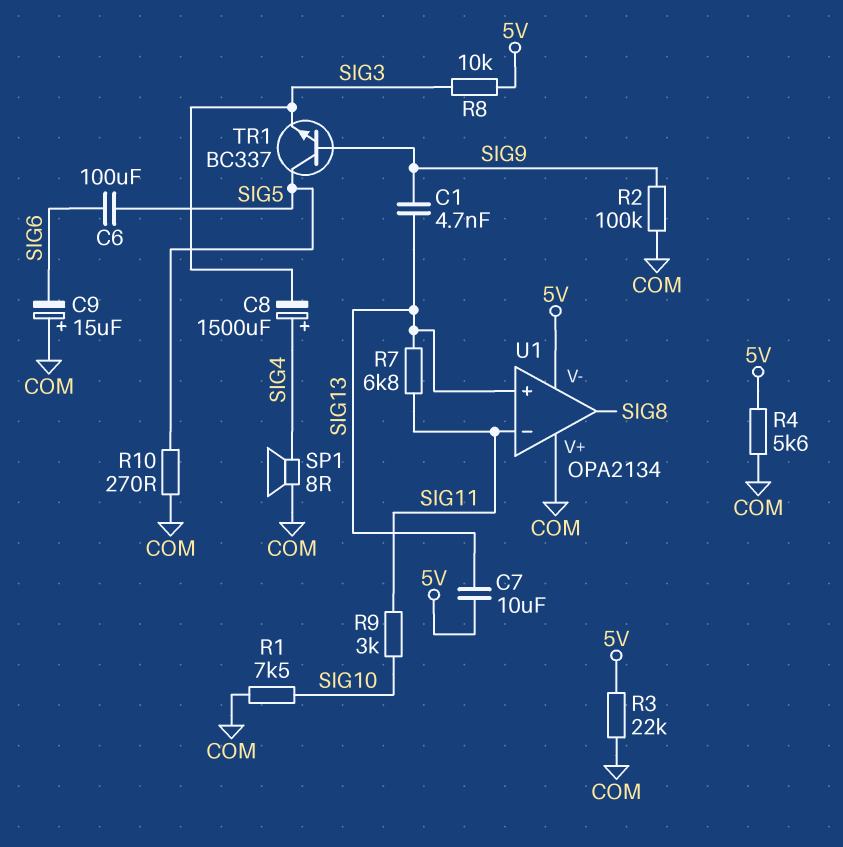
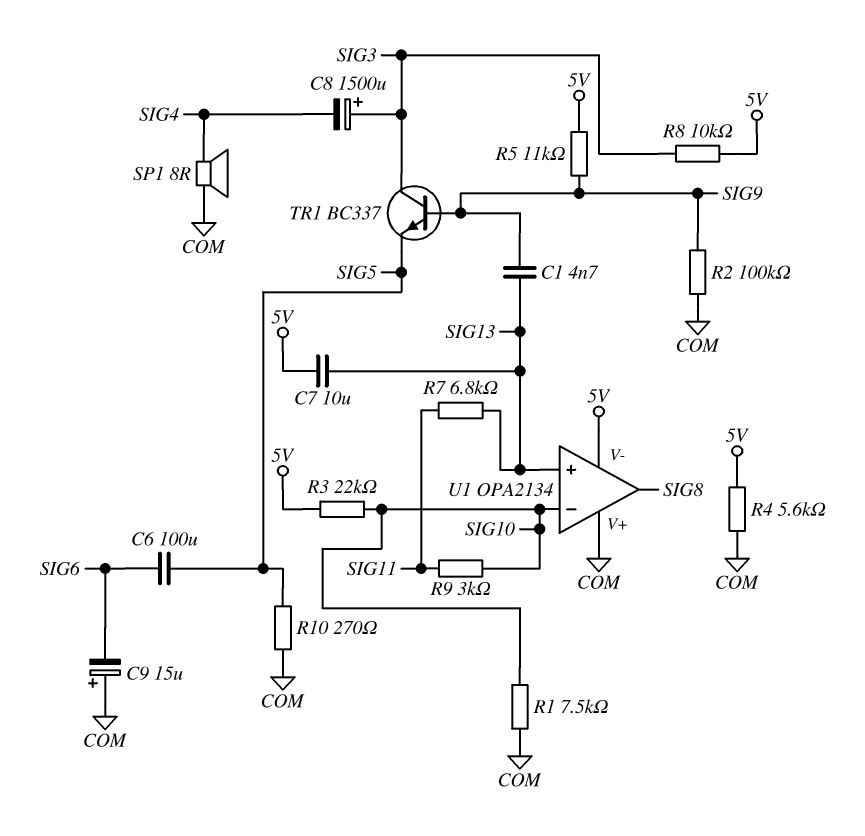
C8: 1500uF (plus SIG4, minus SIG3) -> 1500uF (plus SIG3, minus SIG4)
R3: 22k (5V, COM) -> 22k (5V, SIG10)
R5: none -> 11k (5V, SIG9)
TR1: NPN BC337 (B SIG9, C SIG5, E SIG3) -> NPN BC337 (B SIG9, C SIG3, E SIG5)
U1 pin in-: SIG11 -> SIG10

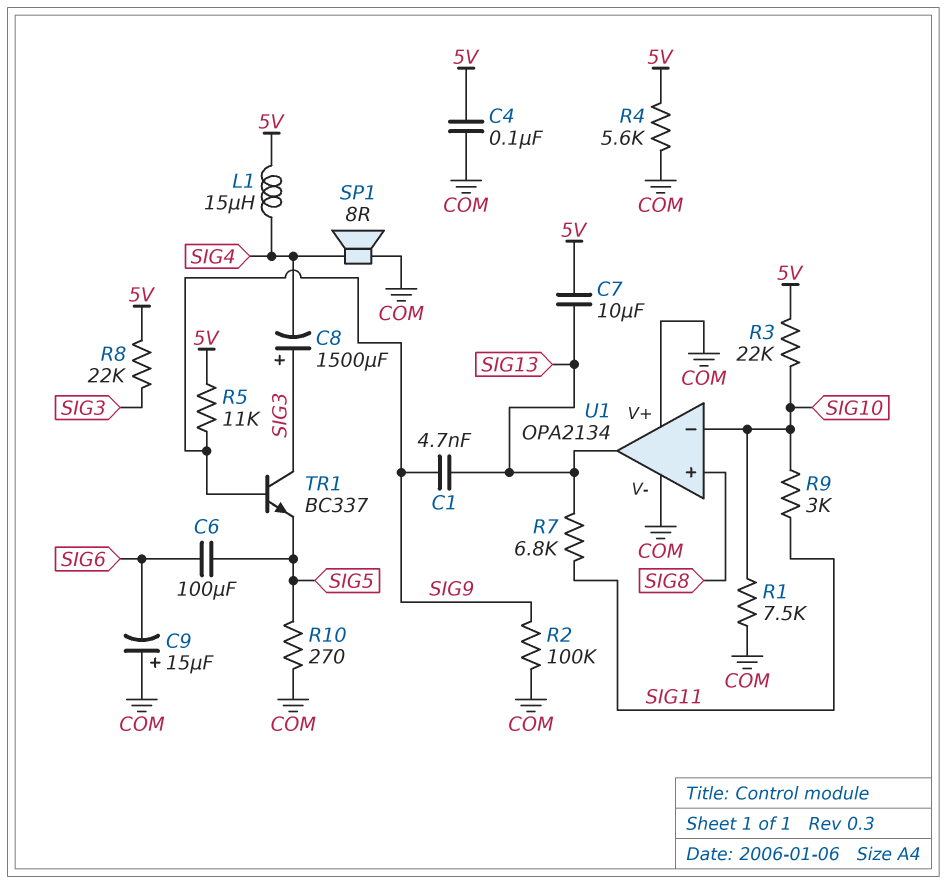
C4: none -> 100nF (5V, COM)
L1: none -> 15uH (5V, SIG4)
R8: 10k (5V, SIG3) -> 22k (5V, SIG3)
U1 pin V-: 5V -> COM
U1 pin in+: SIG13 -> SIG8
U1 pin out: SIG8 -> SIG13

